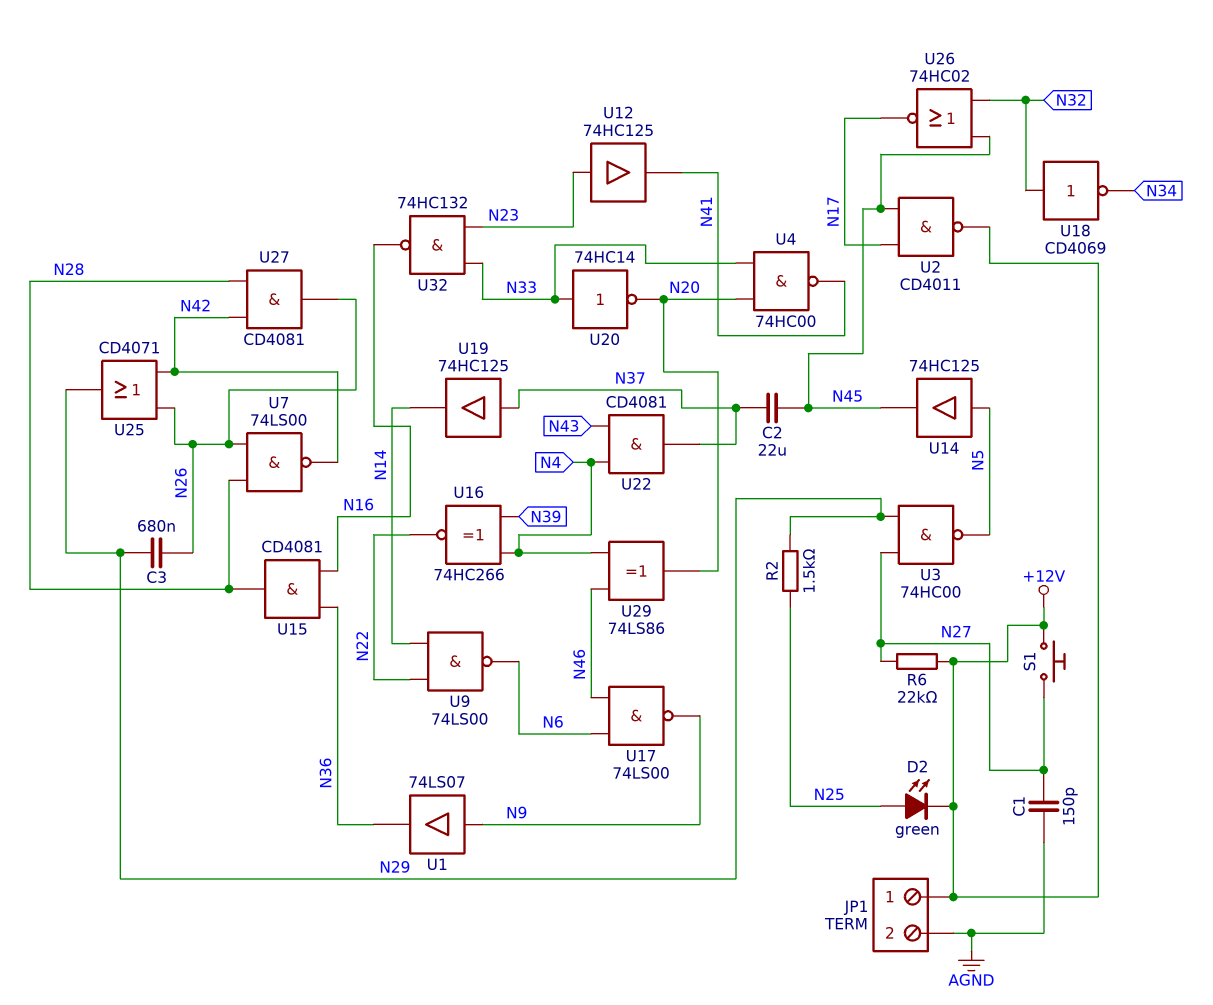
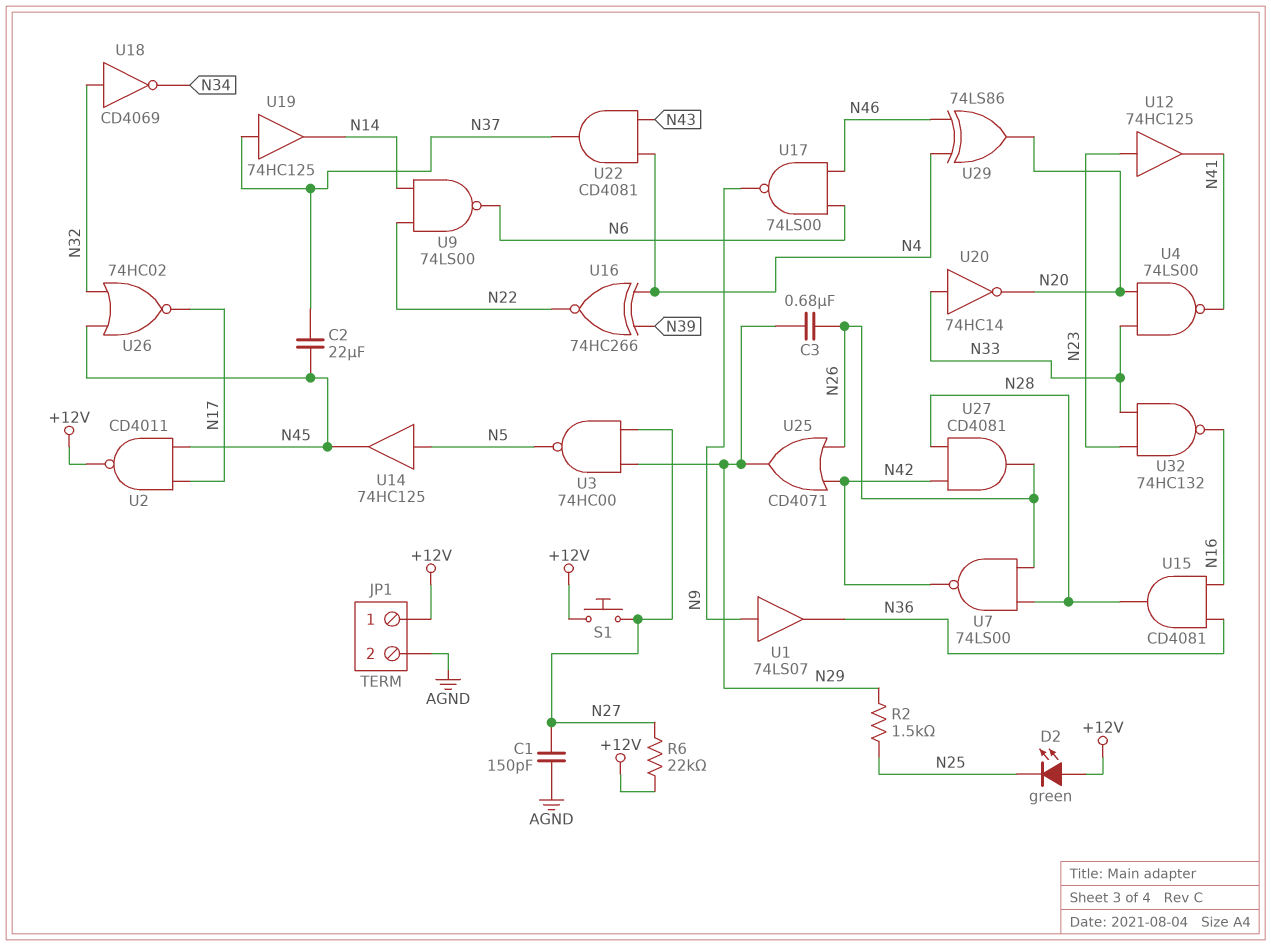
D2: LED green (A N25, K +12V) -> LED green (A +12V, K N25)
U4: NAND 74HC00 (in N20, in N33, out N41) -> NAND 74LS00 (in N20, in N33, out N41)

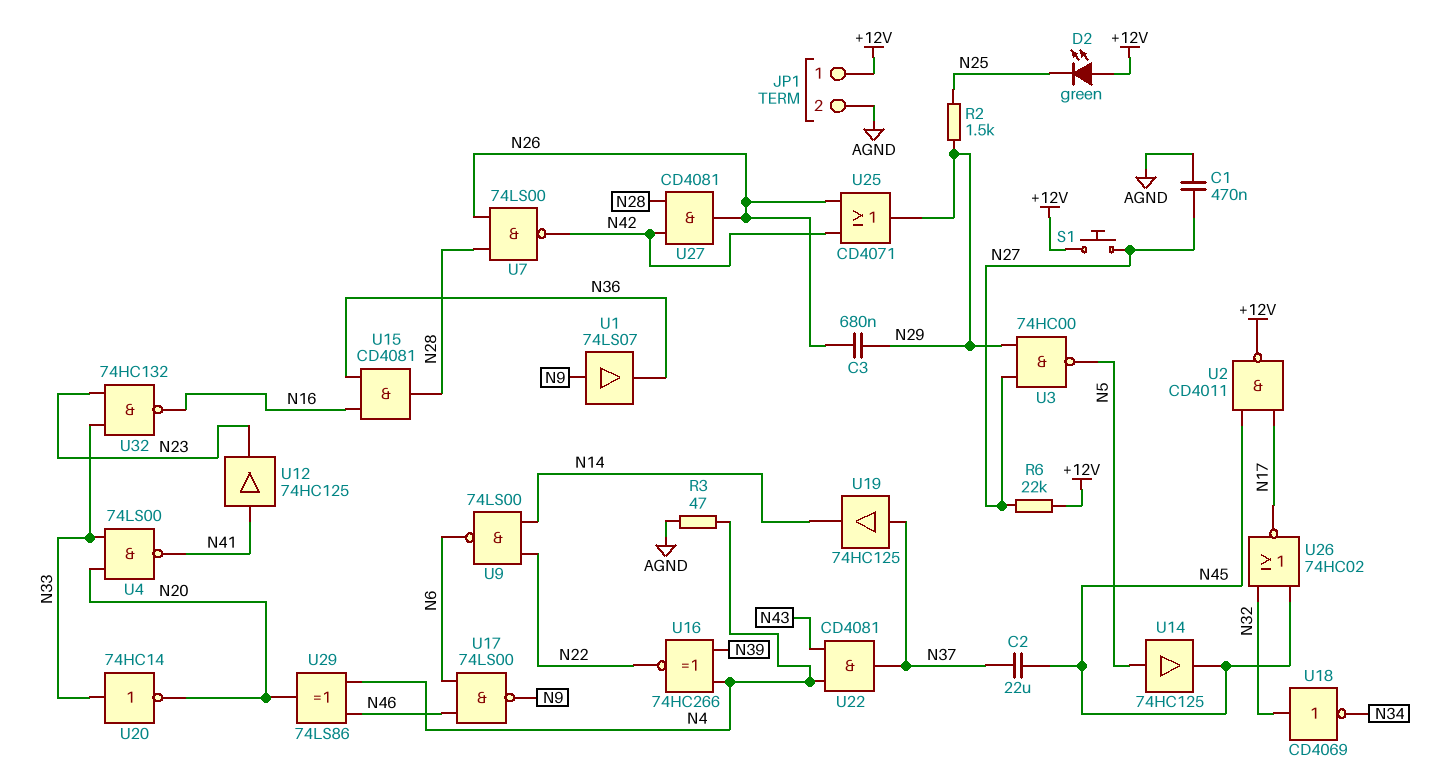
C1: 150pF (AGND, N27) -> 470nF (AGND, N27)
R3: none -> 47 (AGND, N4)
U12: buffer 74HC125 (in N23, out N41) -> buffer 74HC125 (in N41, out N23)

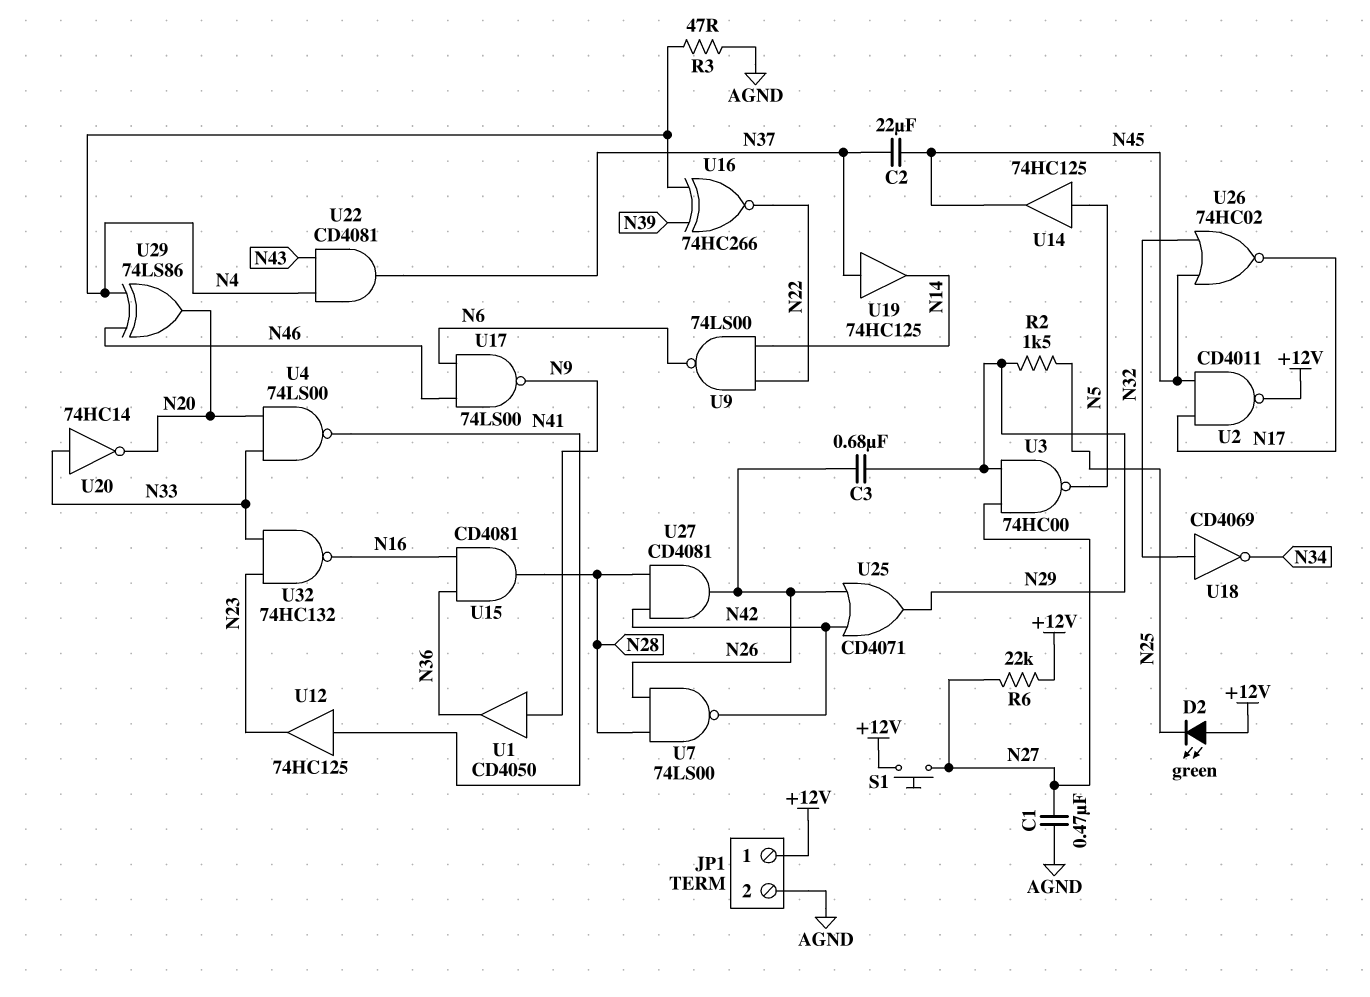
U1: buffer 74LS07 (in N9, out N36) -> buffer CD4050 (in N9, out N36)

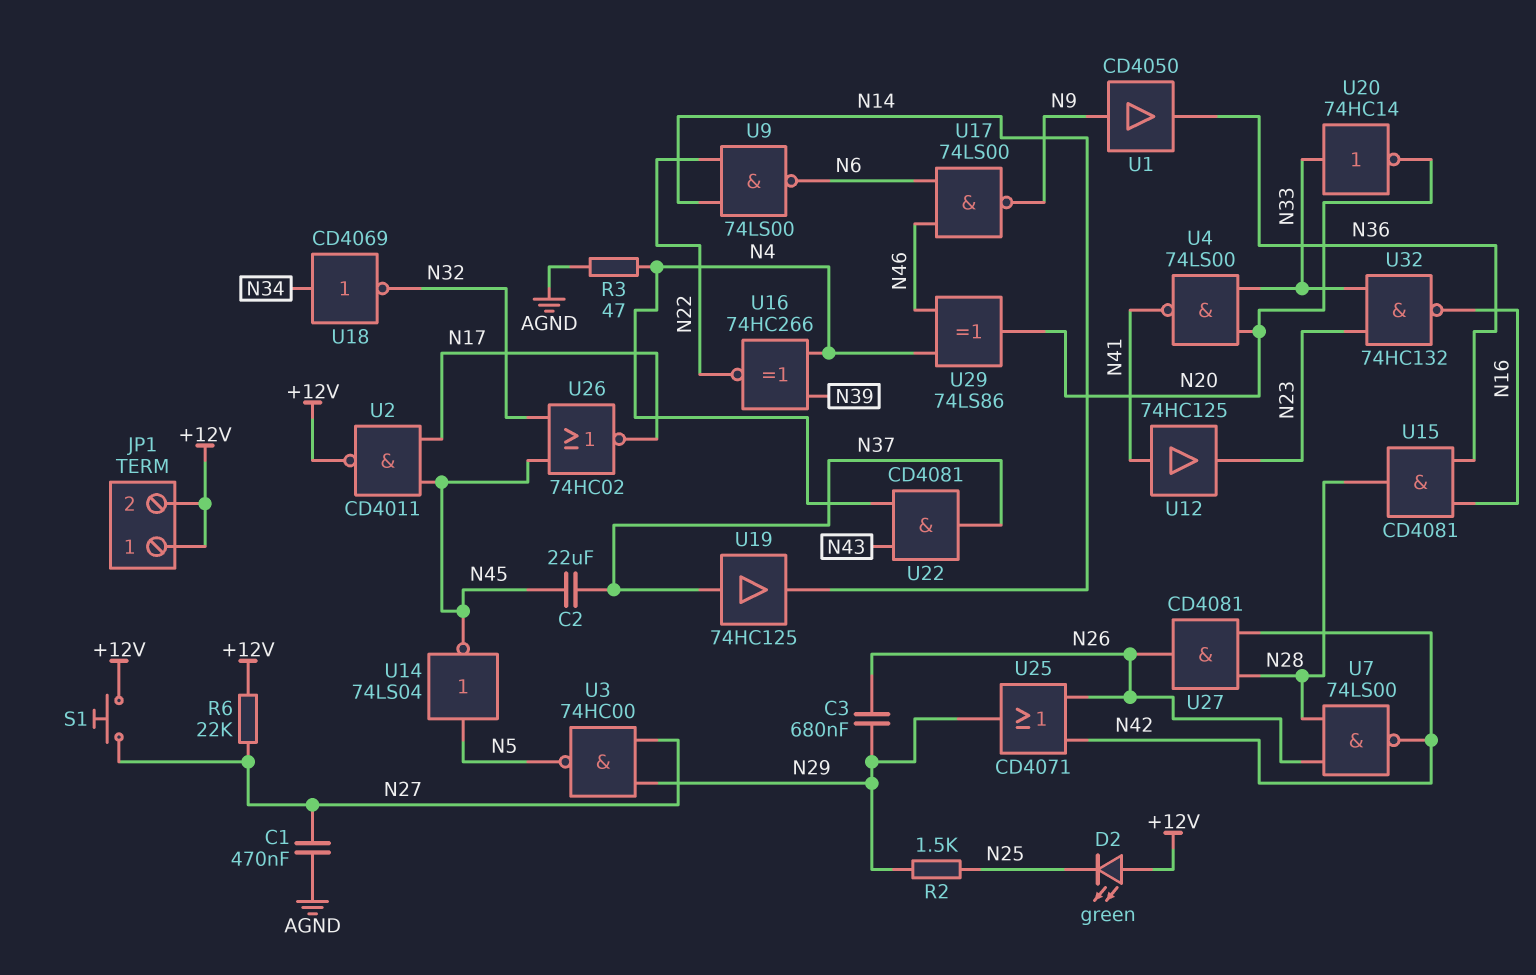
JP1 pin 2: AGND -> +12V
U14: buffer 74HC125 (in N5, out N45) -> NOT 74LS04 (in N5, out N45)
U18: NOT CD4069 (in N32, out N34) -> NOT CD4069 (in N34, out N32)

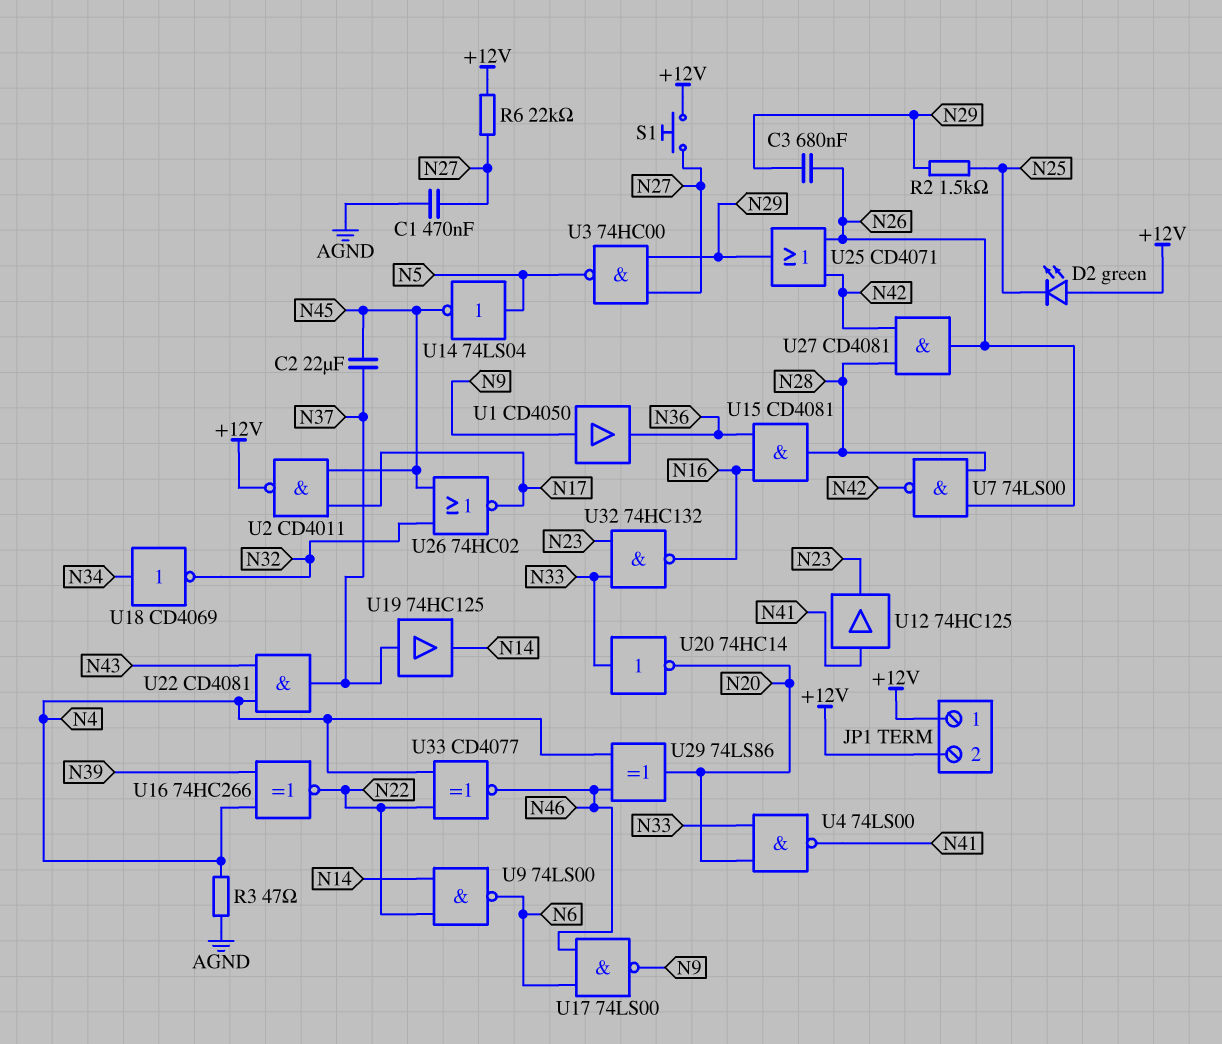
U33: none -> XNOR CD4077 (in N4, in N22, out N46)

